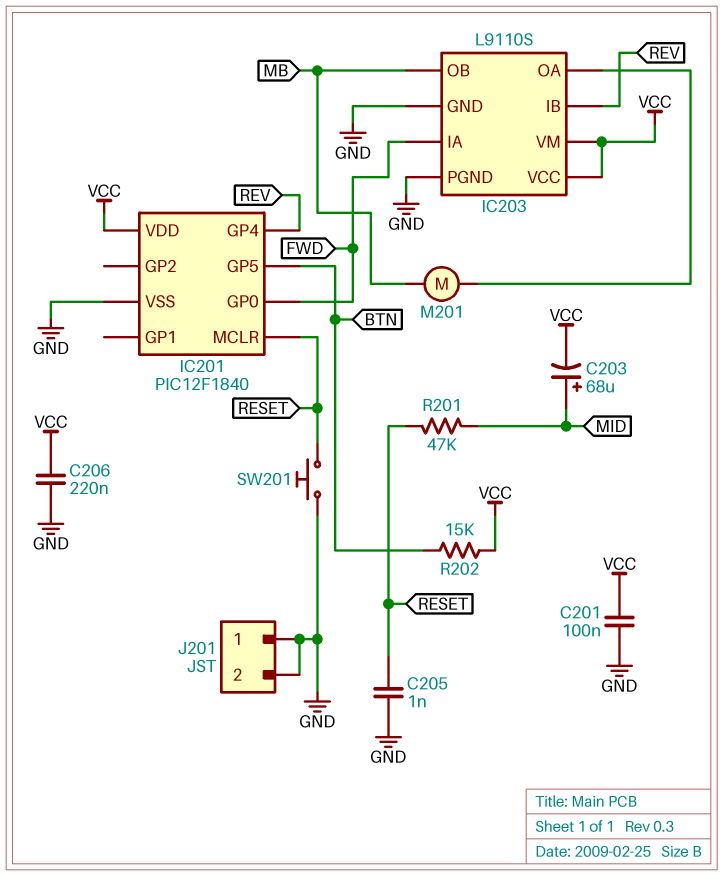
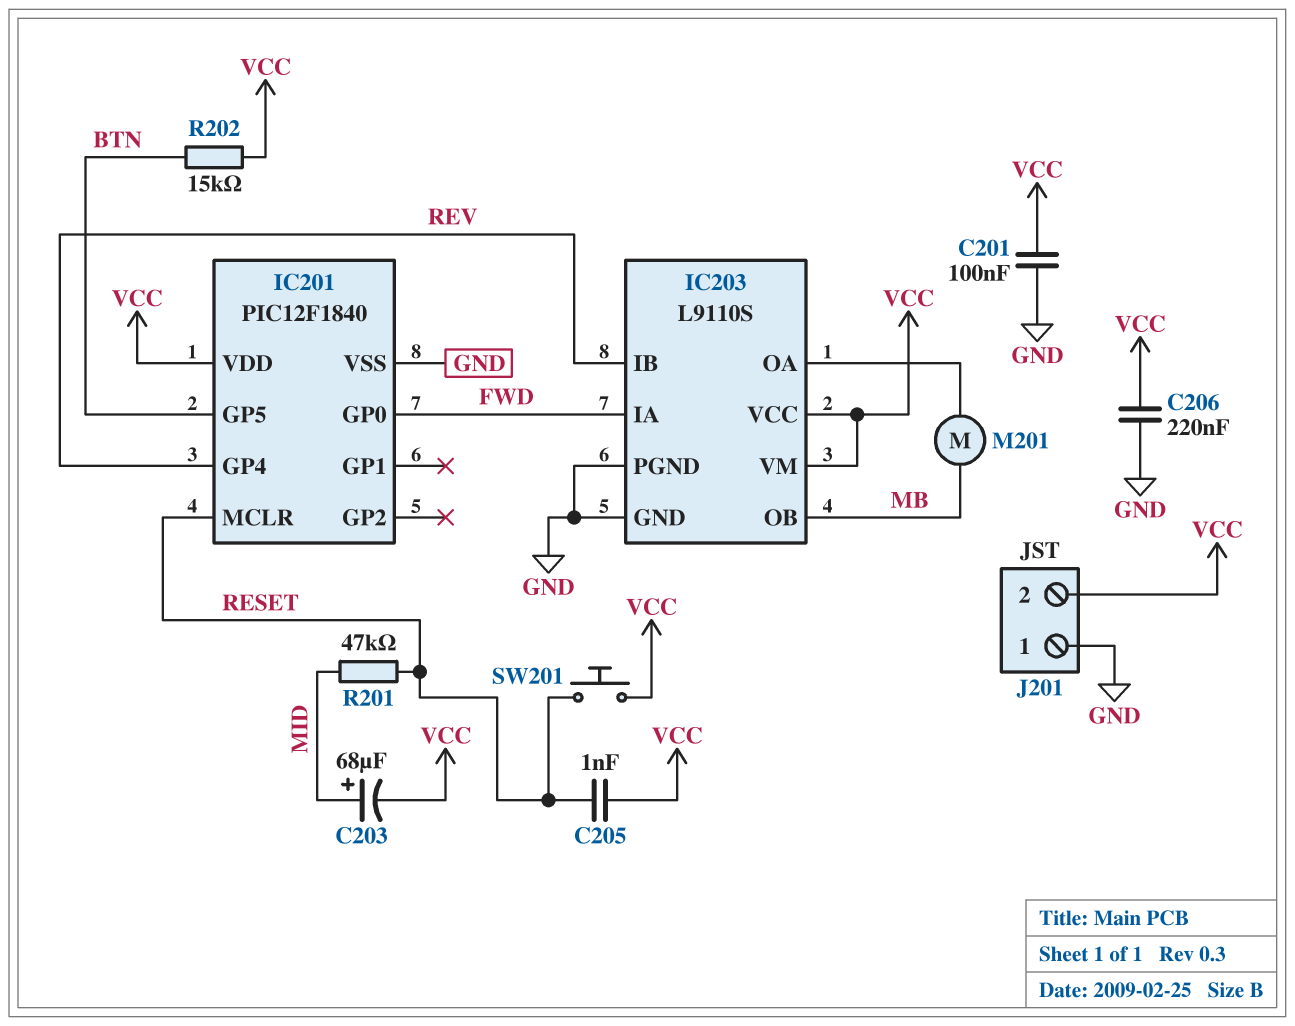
C205: 1nF (GND, RESET) -> 1nF (RESET, VCC)
J201 pin 2: GND -> VCC
SW201: button (GND, RESET) -> button (RESET, VCC)

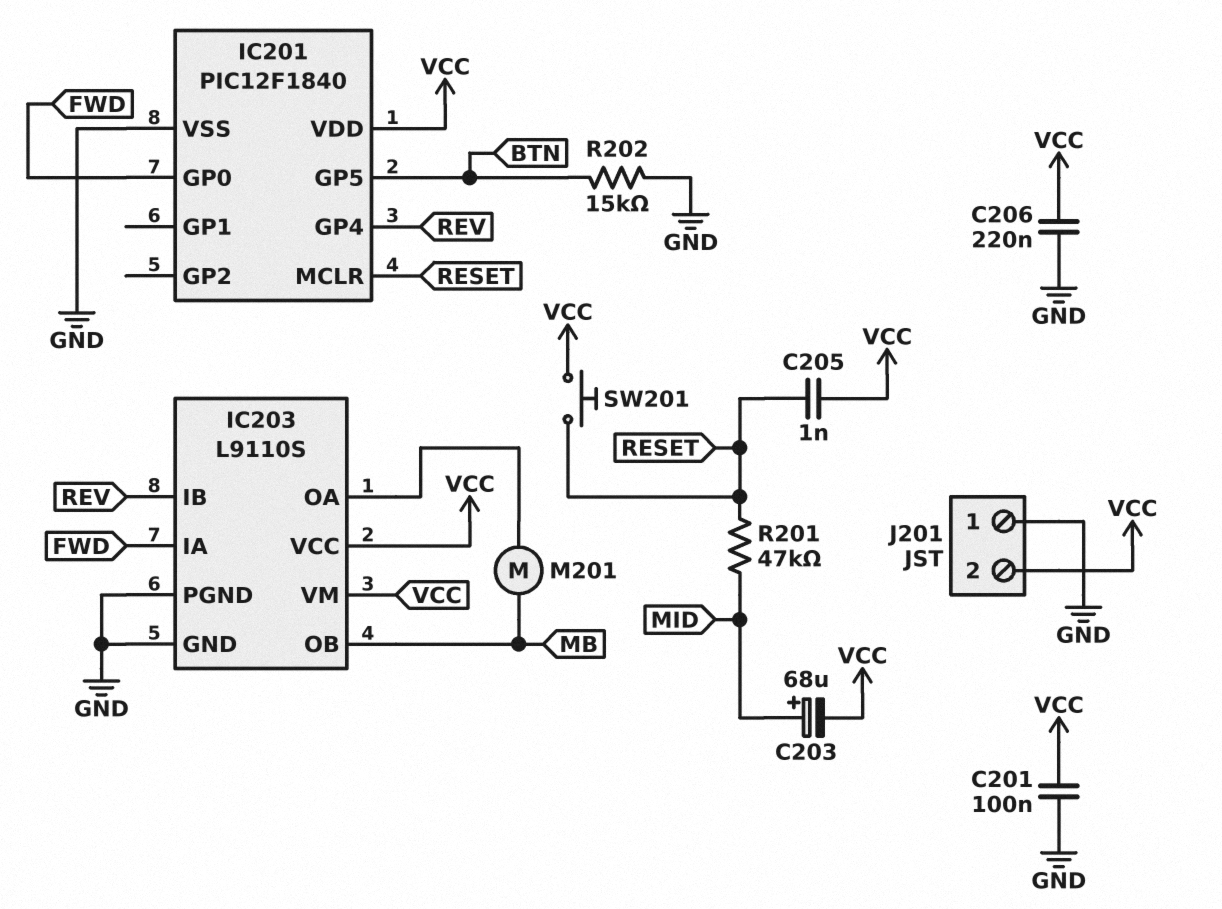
R202: 15k (BTN, VCC) -> 15k (BTN, GND)

